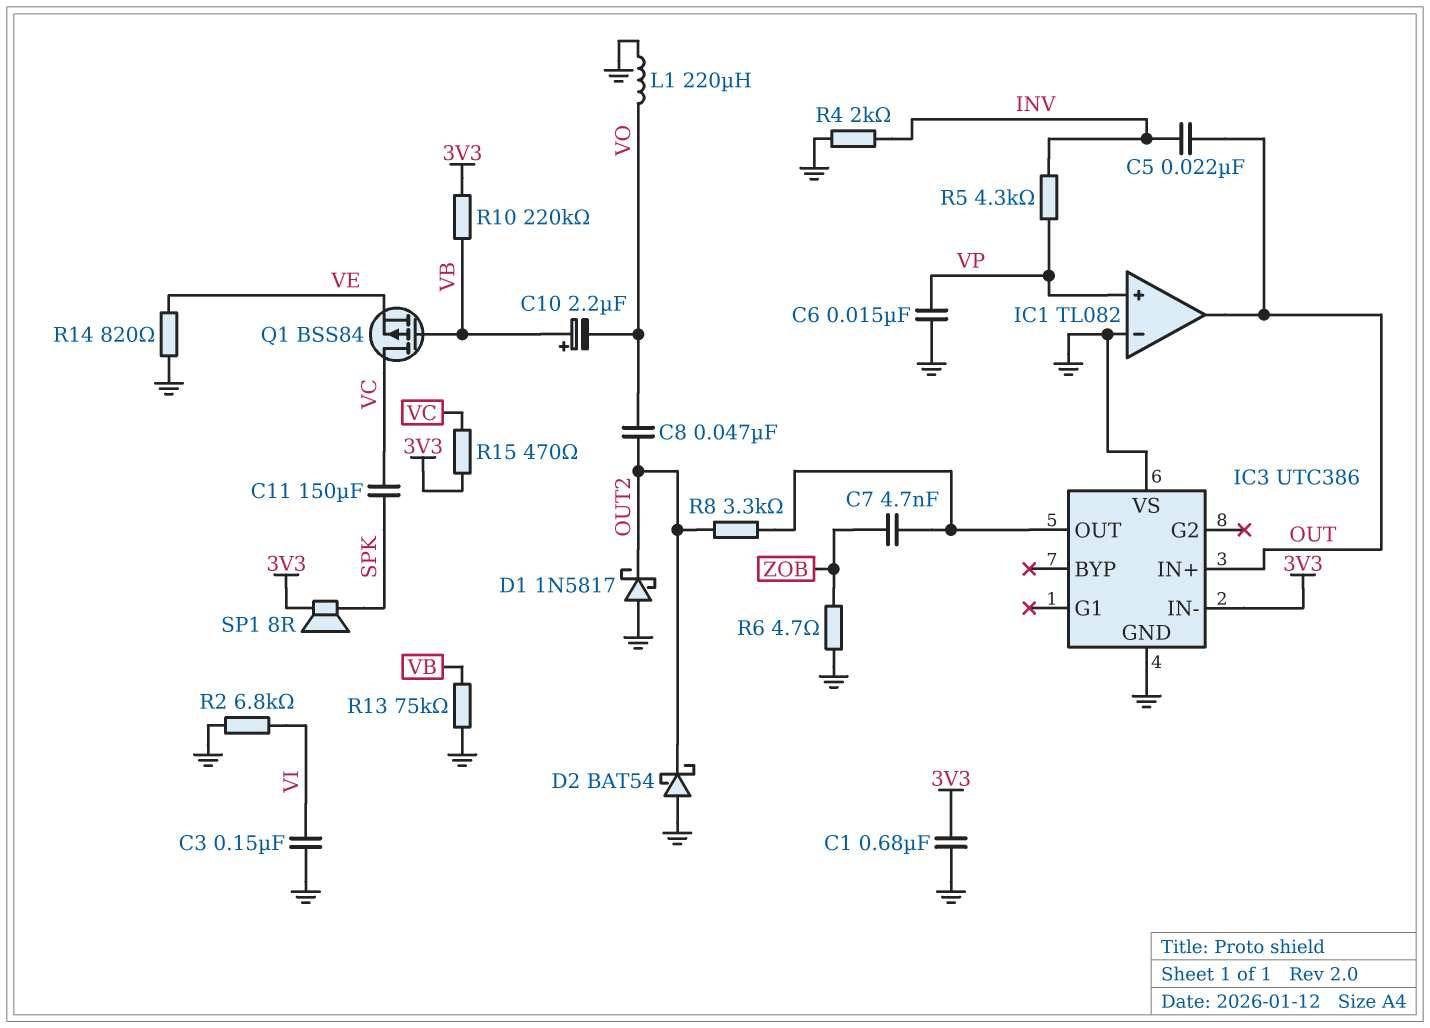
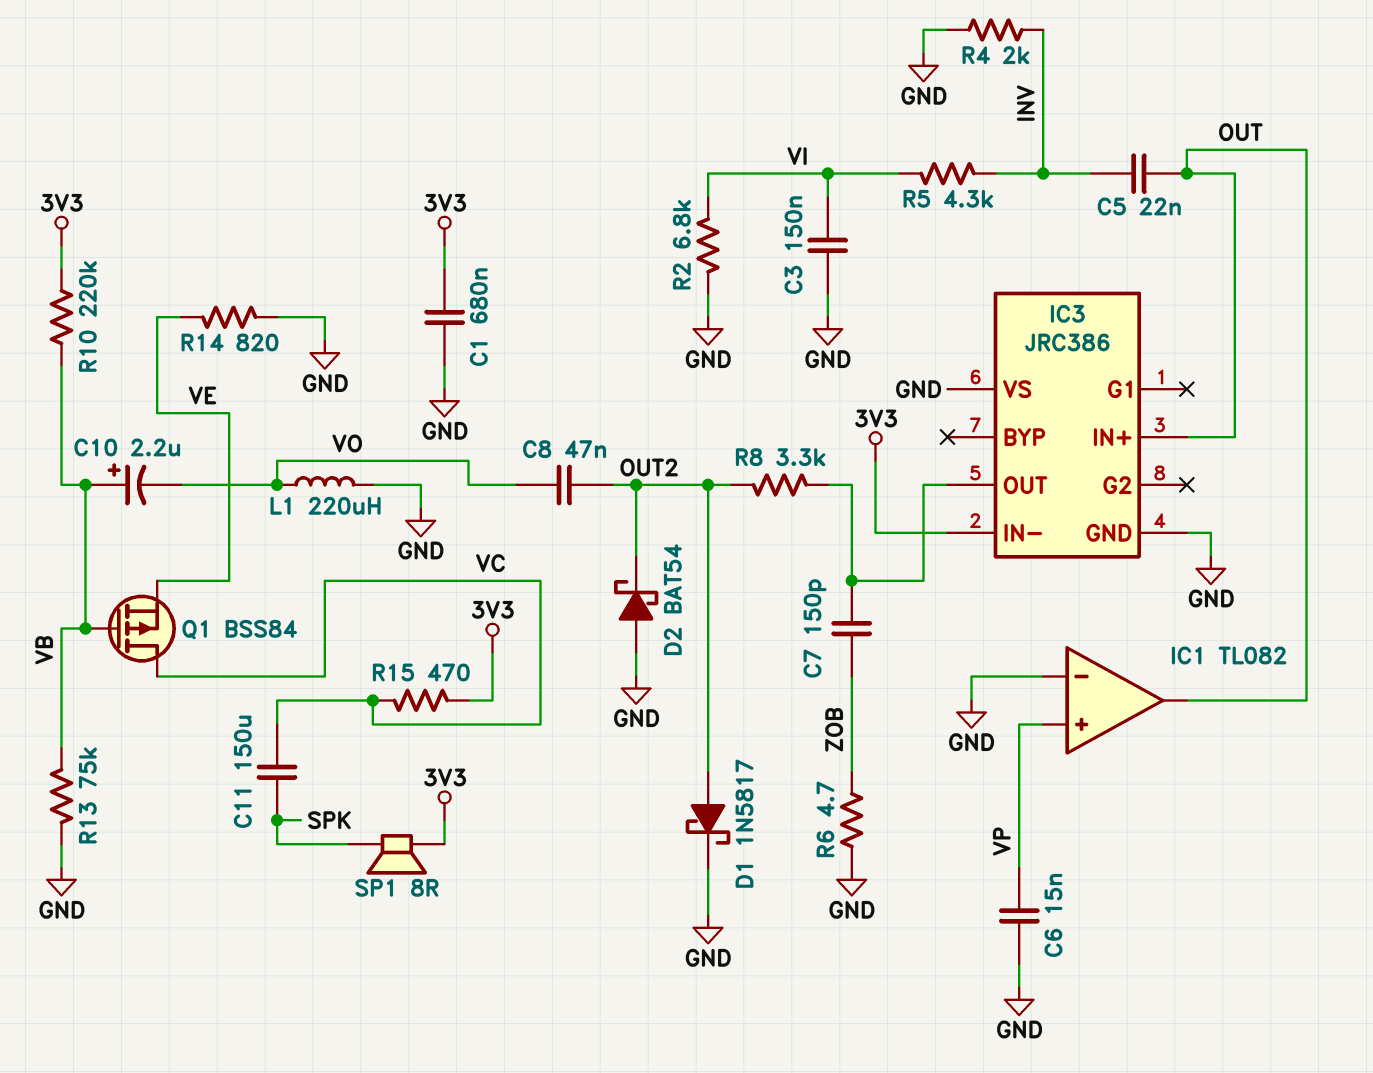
C7: 4.7nF (IC3/OUT, ZOB) -> 150pF (IC3/OUT, ZOB)
D1: schottky 1N5817 (A GND, K OUT2) -> schottky 1N5817 (A OUT2, K GND)
IC3: UTC386 -> JRC386
R5: 4.3k (INV, VP) -> 4.3k (INV, VI)

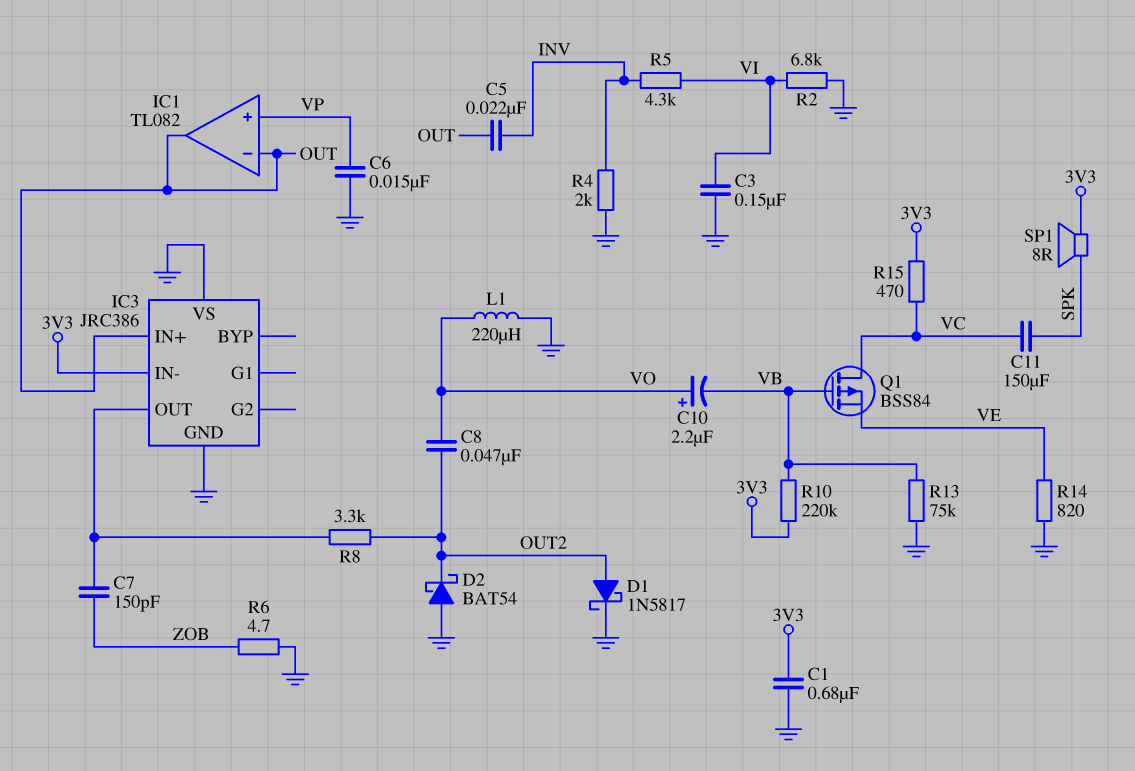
C10: 2.2uF (plus VB, minus VO) -> 2.2uF (plus VO, minus VB)
IC1 pin in-: GND -> OUT

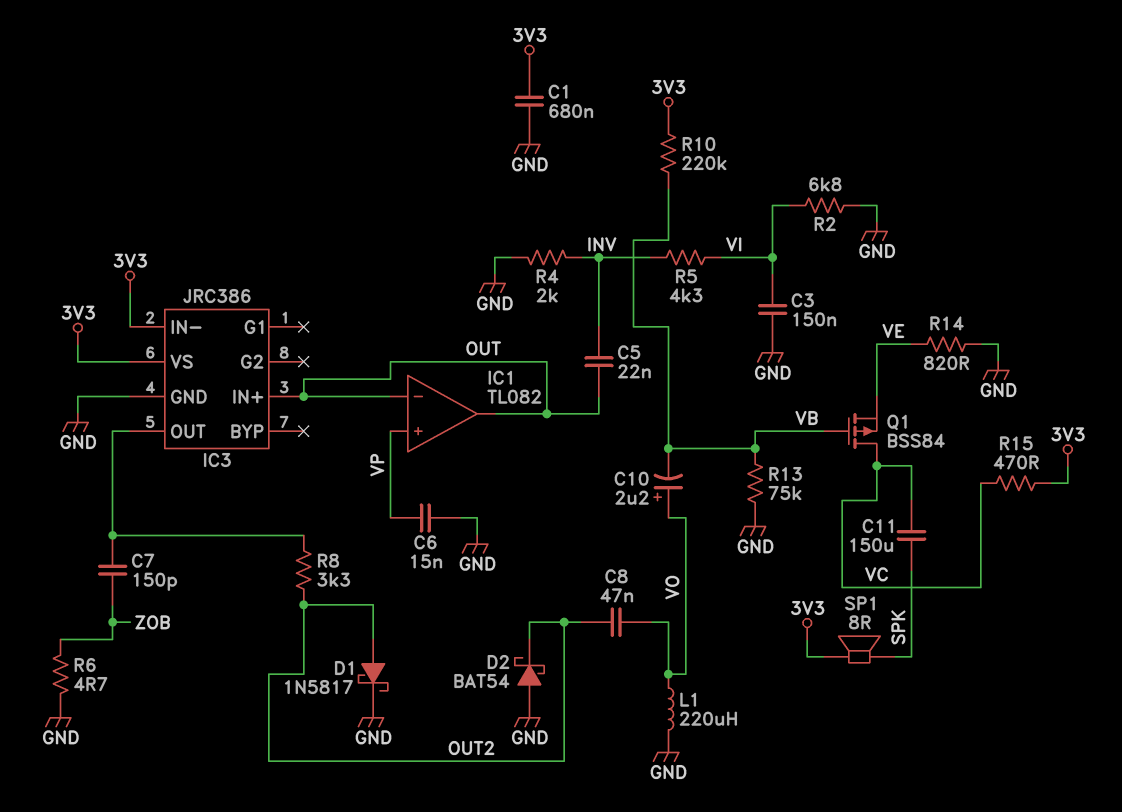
IC3 pin VS: GND -> 3V3

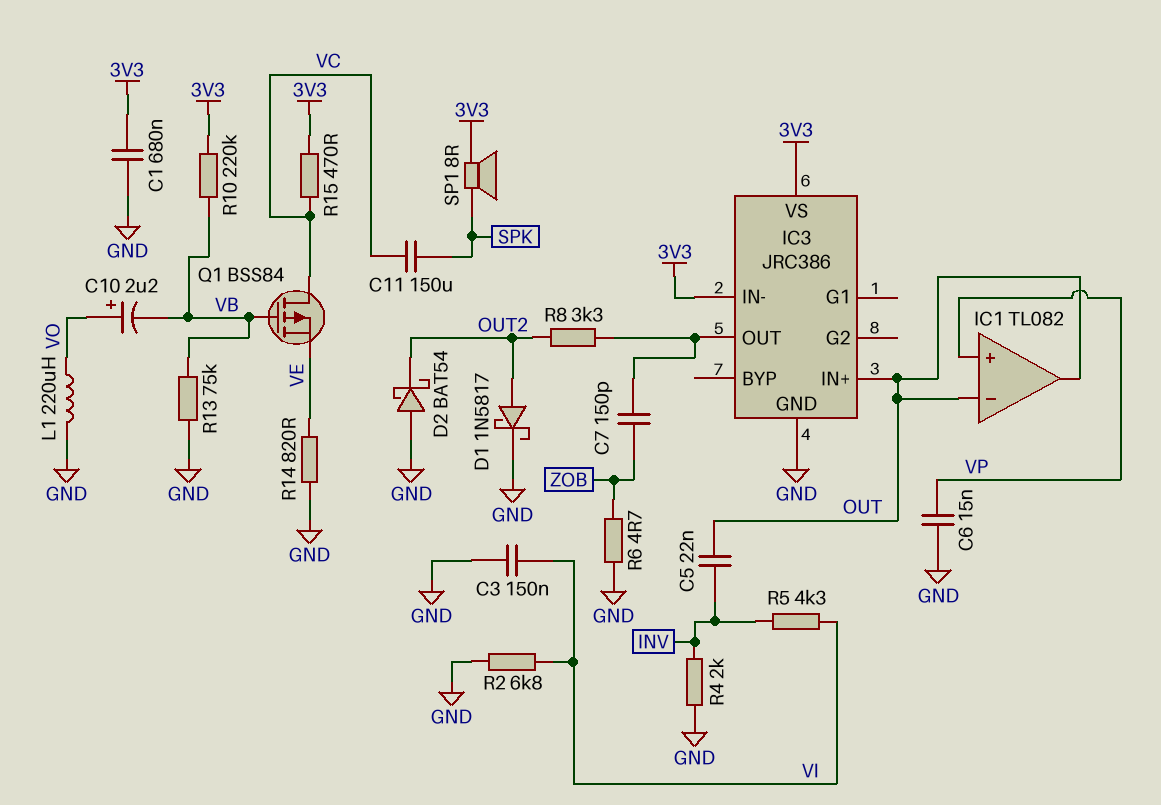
C8: 47nF (OUT2, VO) -> none

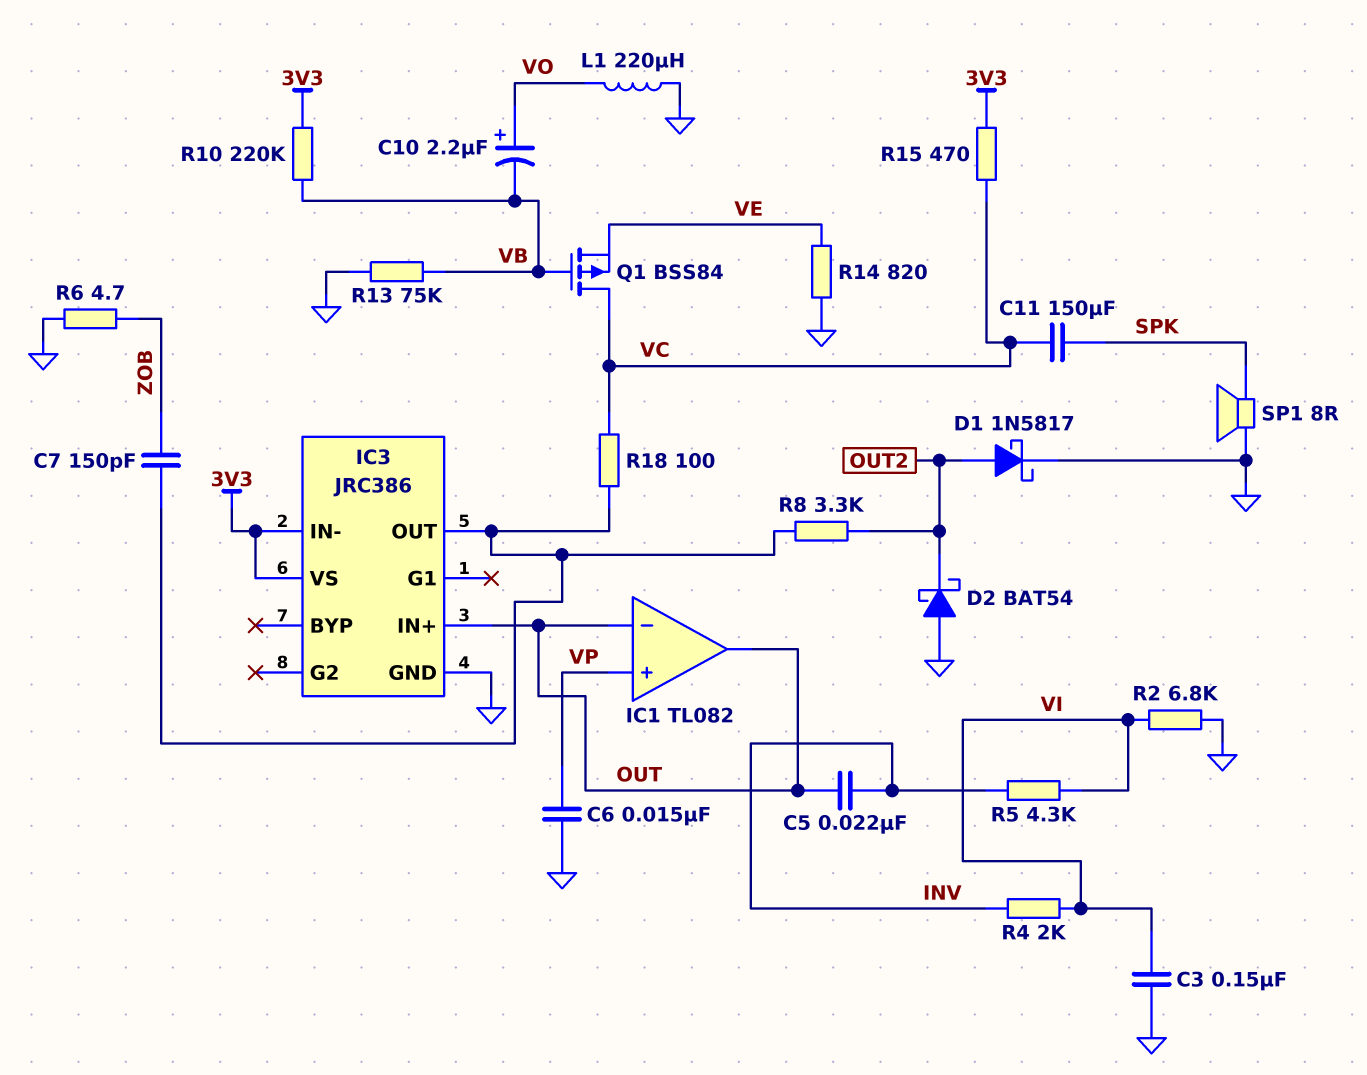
C1: 680nF (3V3, GND) -> none
R4: 2k (GND, INV) -> 2k (INV, VI)
R18: none -> 100 (IC3/OUT, VC)
SP1: speaker 8R (3V3, SPK) -> speaker 8R (GND, SPK)

